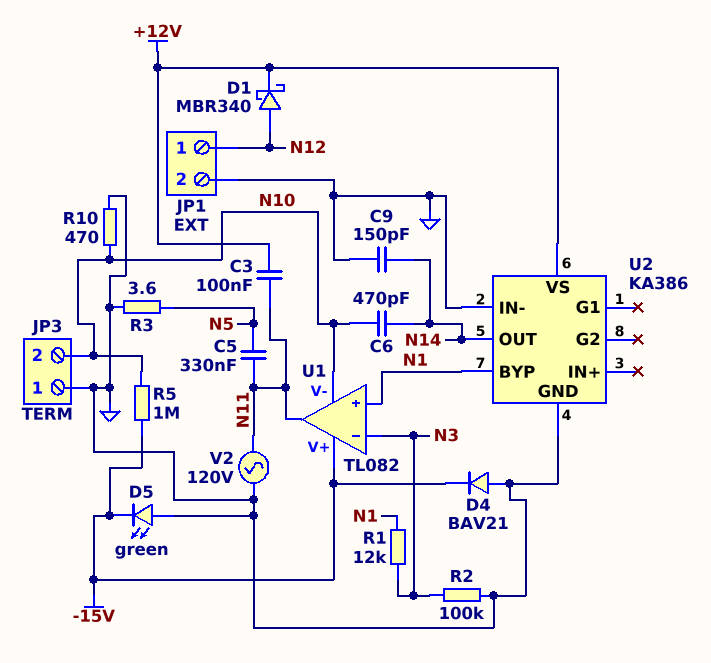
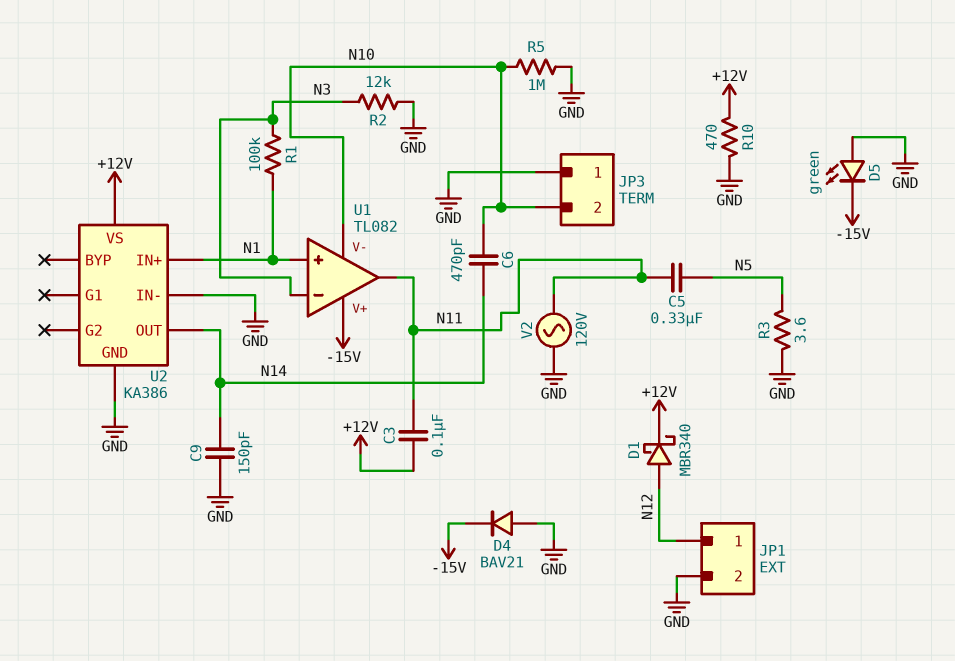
R1: 12k (N1, N3) -> 100k (N1, N3)
R2: 100k (GND, N3) -> 12k (GND, N3)
R5: 1M (-15V, N10) -> 1M (GND, N10)
R10: 470 (GND, N10) -> 470 (+12V, GND)
U2 pin BYP: N1 -> none
U2 pin IN+: none -> N1

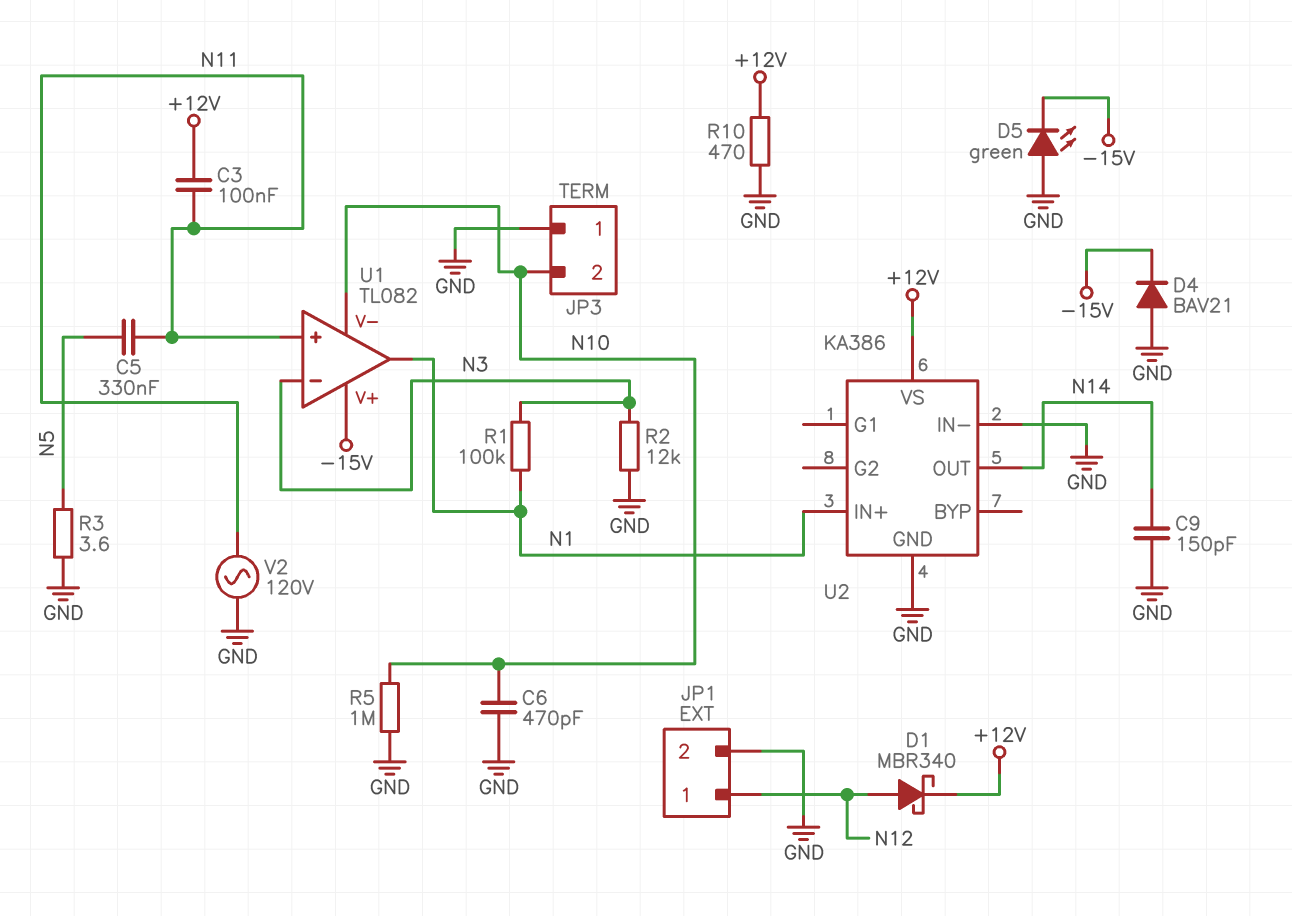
C6: 470pF (N10, N14) -> 470pF (GND, N10)
U1 pin in+: N1 -> N11
U1 pin out: N11 -> N1

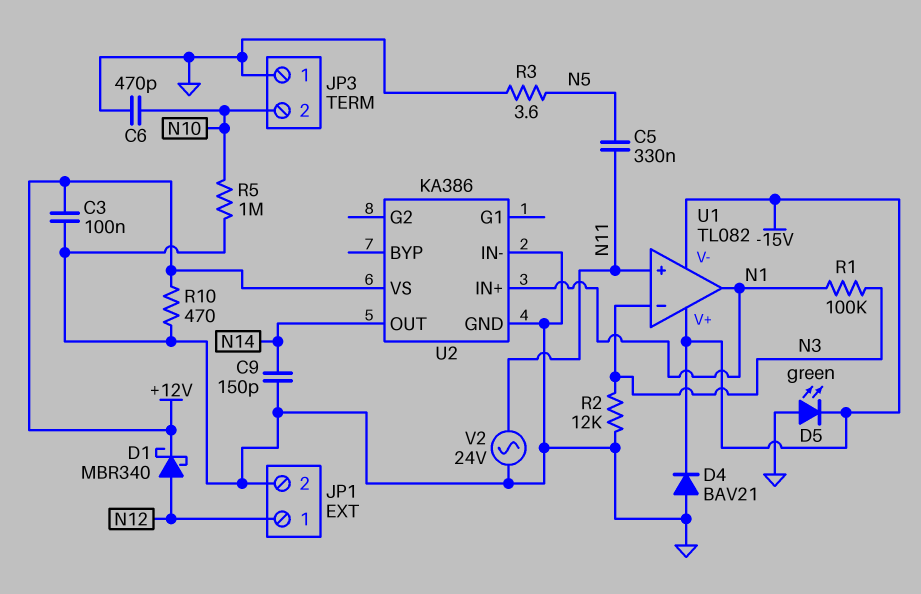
C3: 100nF (+12V, N11) -> 100nF (+12V, GND)
U1 pin V-: N10 -> -15V
V2: AC 120V (GND, N11) -> AC 24V (GND, N11)

